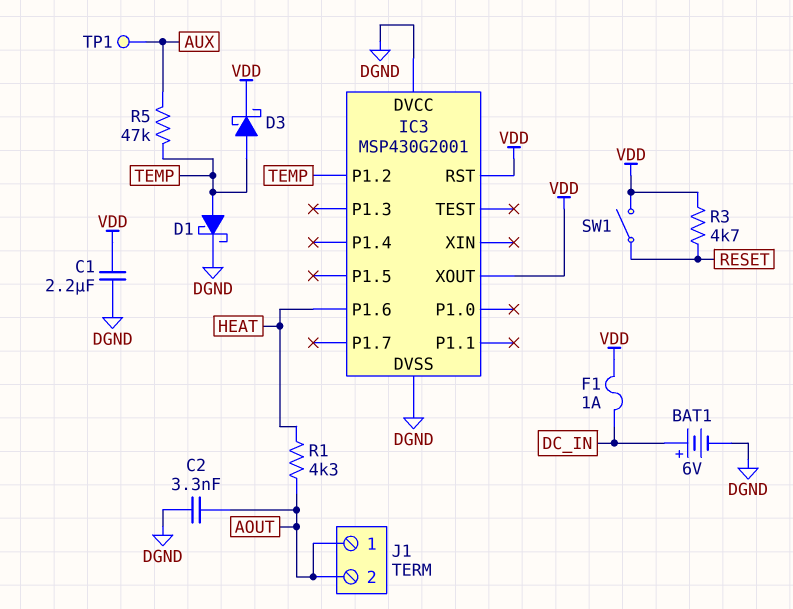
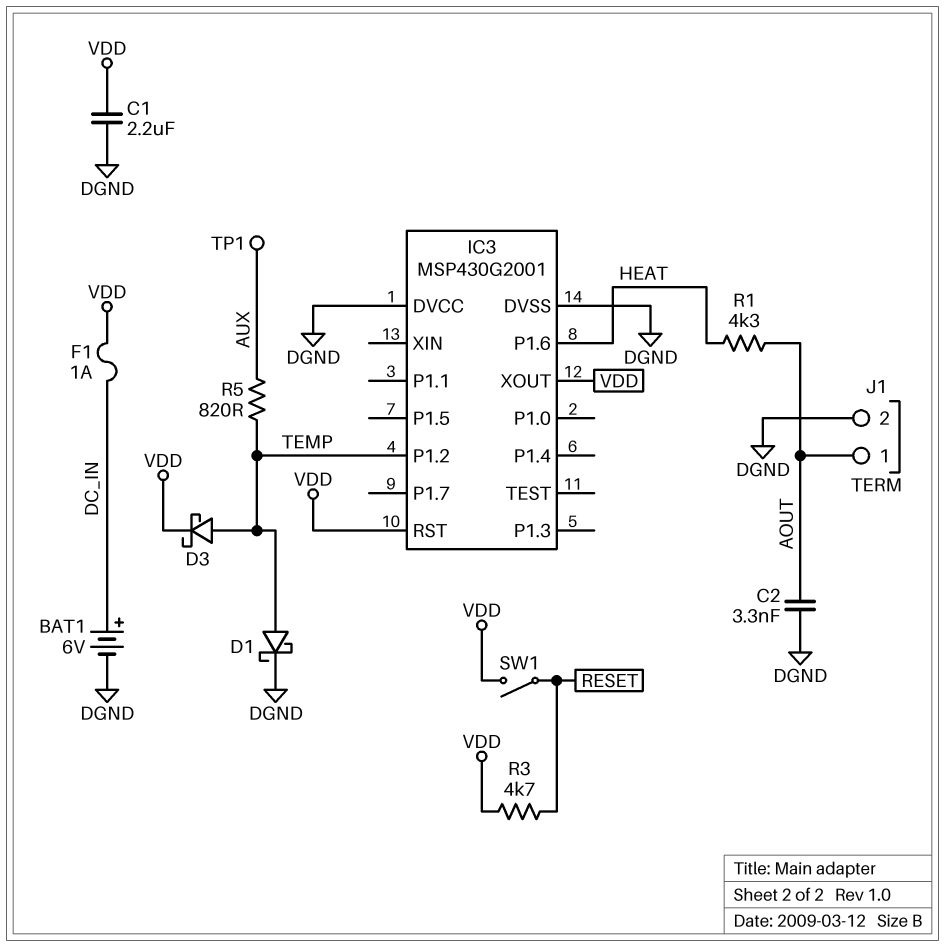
J1 pin 2: AOUT -> DGND
R5: 47k (AUX, TEMP) -> 820 (AUX, TEMP)

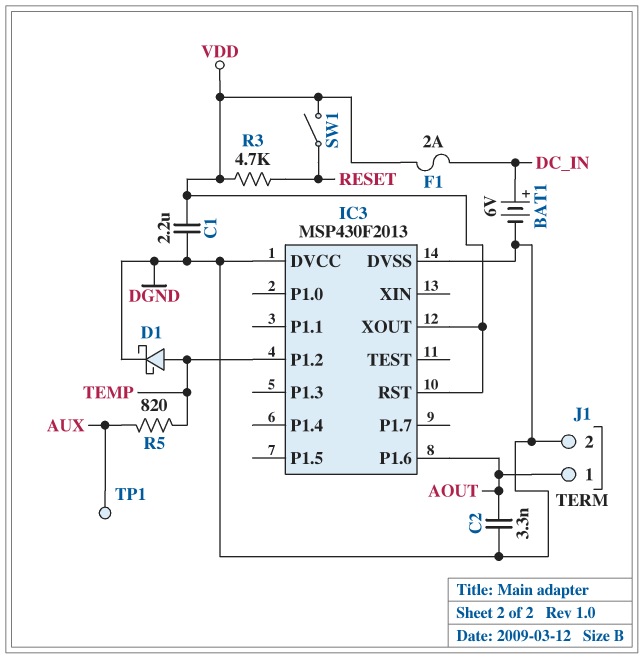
D3: schottky (A TEMP, K VDD) -> none
F1: 1A (DC_IN, VDD) -> 2A (DC_IN, VDD)
IC3: MSP430G2001 -> MSP430F2013
IC3 pin P1.6: HEAT -> AOUT
R1: 4.3k (AOUT, HEAT) -> none

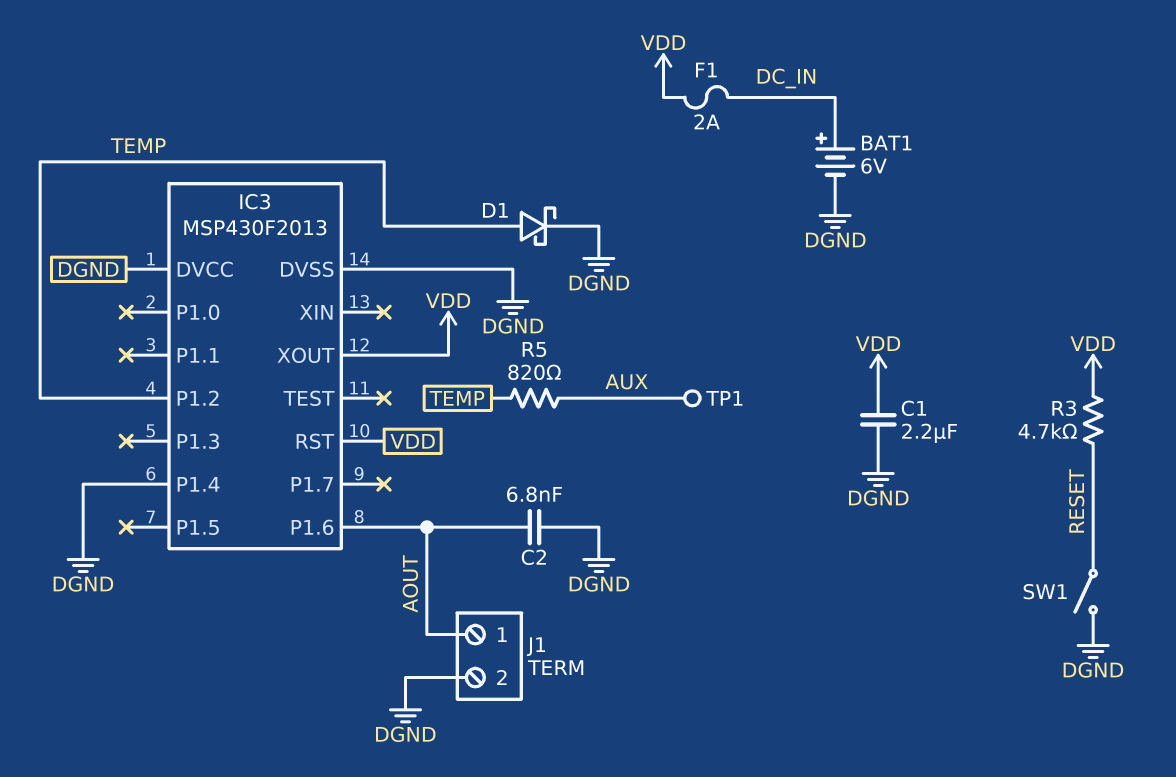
C2: 3.3nF (AOUT, DGND) -> 6.8nF (AOUT, DGND)
IC3 pin P1.4: none -> DGND
SW1: switch (RESET, VDD) -> switch (DGND, RESET)

